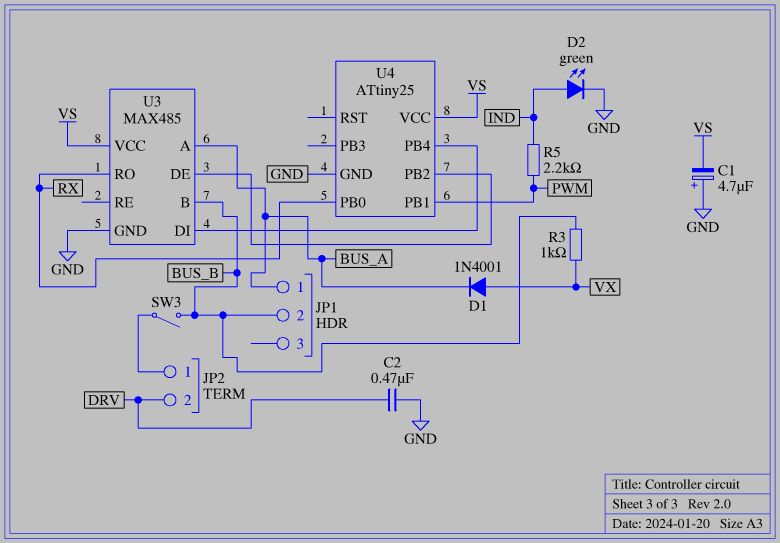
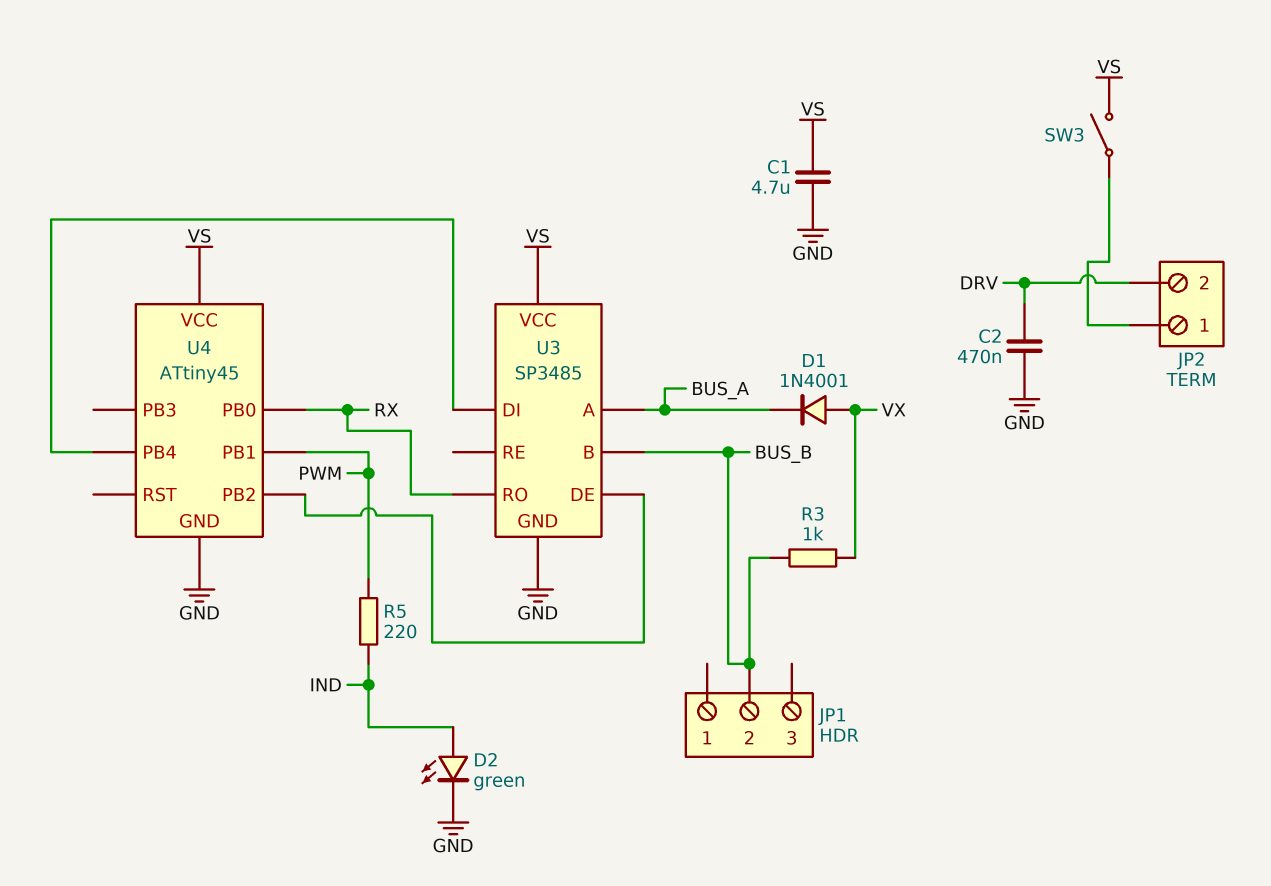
C1: 4.7uF (plus GND, minus VS) -> 4.7uF (GND, VS)
JP1 pin 1: BUS_A -> none
R5: 2.2k (IND, PWM) -> 220 (IND, PWM)
SW3: switch (BUS_B, JP2/1) -> switch (JP2/1, VS)
U3: MAX485 -> SP3485
U4: ATtiny25 -> ATtiny45

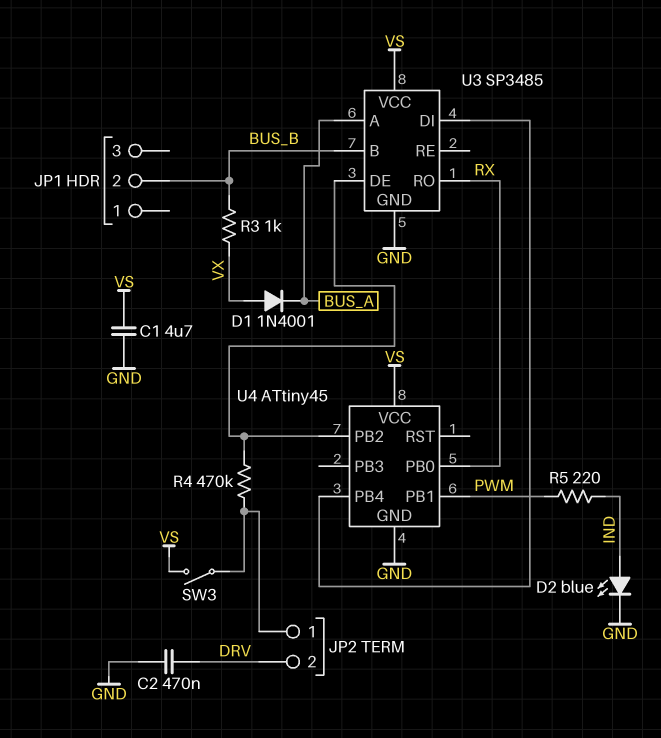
D2: LED green (A IND, K GND) -> LED blue (A IND, K GND)
R4: none -> 470k (JP2/1, U3/DE)

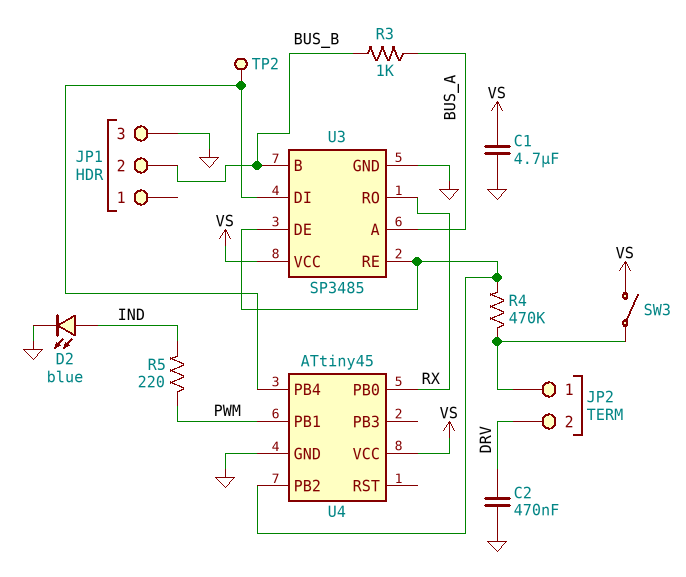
D1: diode 1N4001 (A VX, K BUS_A) -> none
JP1 pin 3: none -> GND
R3: 1k (BUS_B, VX) -> 1k (BUS_A, BUS_B)
TP2: none -> test point (U3/DI)
U3 pin RE: none -> U3/DE

